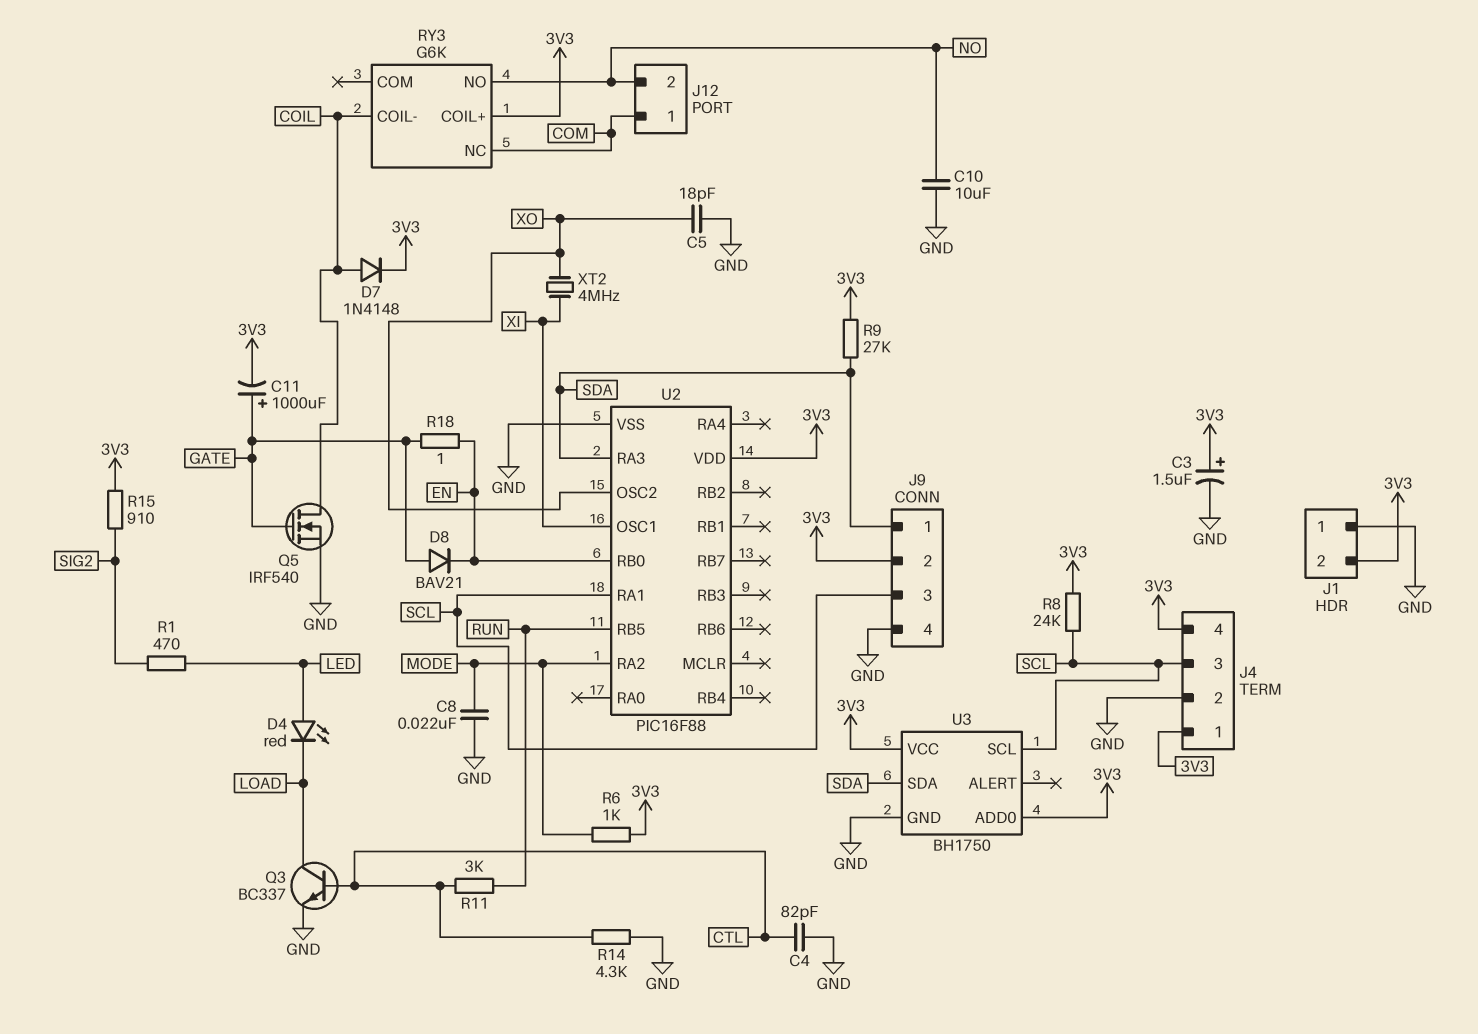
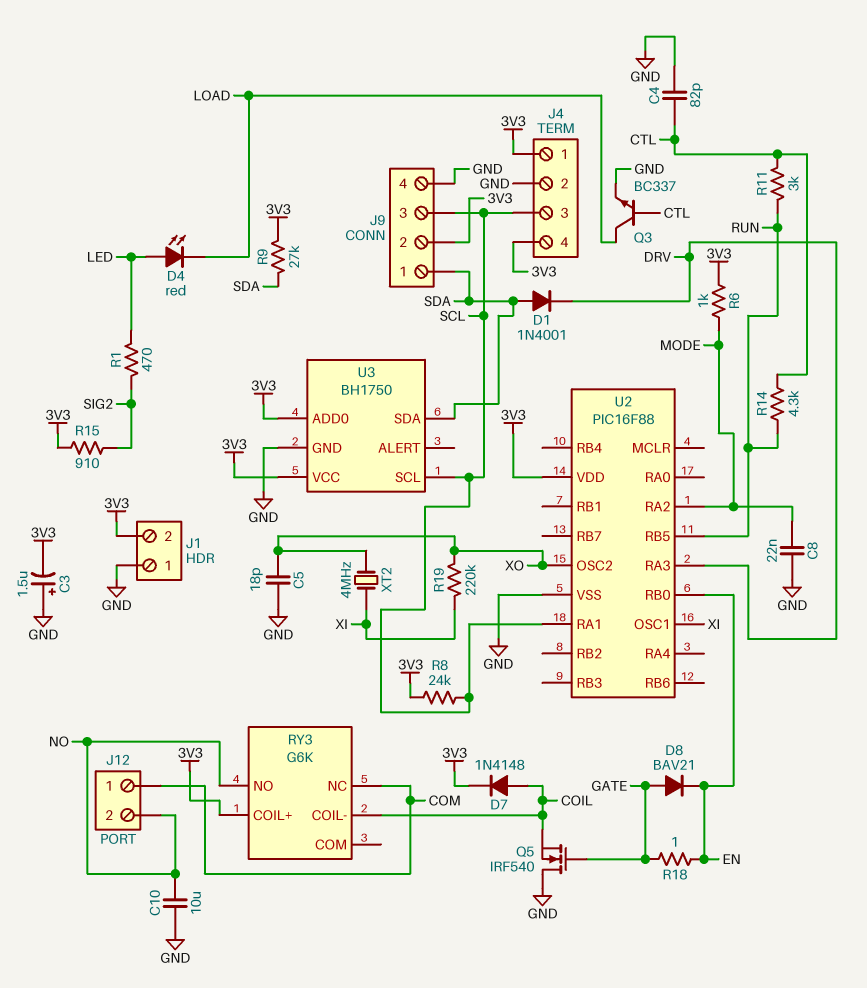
C3: 1.5uF (plus 3V3, minus GND) -> 1.5uF (plus GND, minus 3V3)
C11: 1000uF (plus GATE, minus 3V3) -> none
D1: none -> diode 1N4001 (A SDA, K DRV)
Q5: NMOS IRF540 (G GATE, D COIL, S GND) -> NMOS IRF540 (G GATE, D GND, S COIL)
R14: 4.3k (CTL, GND) -> 4.3k (CTL, RUN)
R19: none -> 220k (XI, XO)
U2 pin RA3: SDA -> DRV

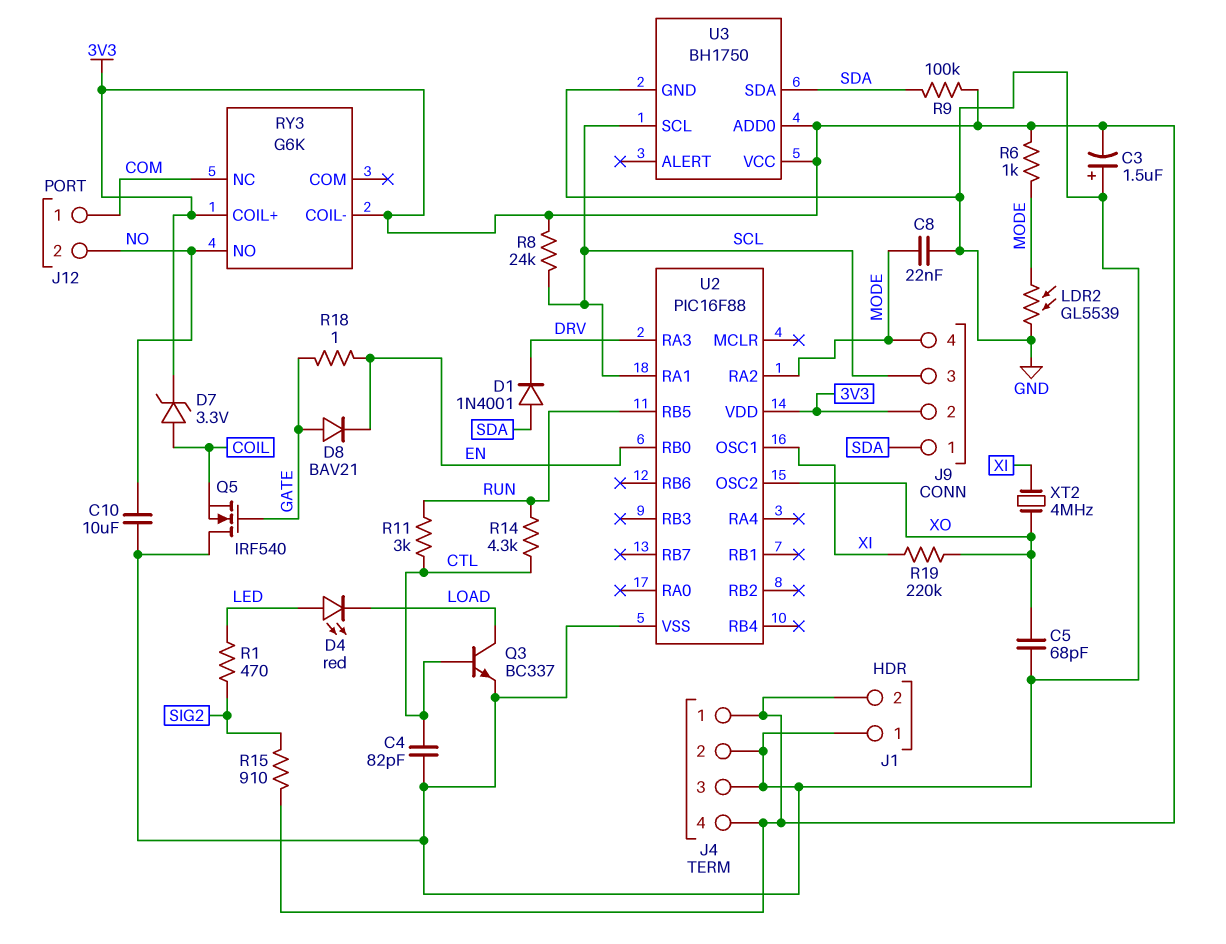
C5: 18pF (GND, XO) -> 68pF (GND, XO)
D7: diode 1N4148 (A COIL, K 3V3) -> zener 3.3V (A COIL, K 3V3)
J4 pin 3: SCL -> GND
J9 pin 4: GND -> MODE
LDR2: none -> GL5539 (GND, MODE)
R9: 27k (3V3, SDA) -> 100k (3V3, SDA)
RY3 pin COIL-: COIL -> 3V3

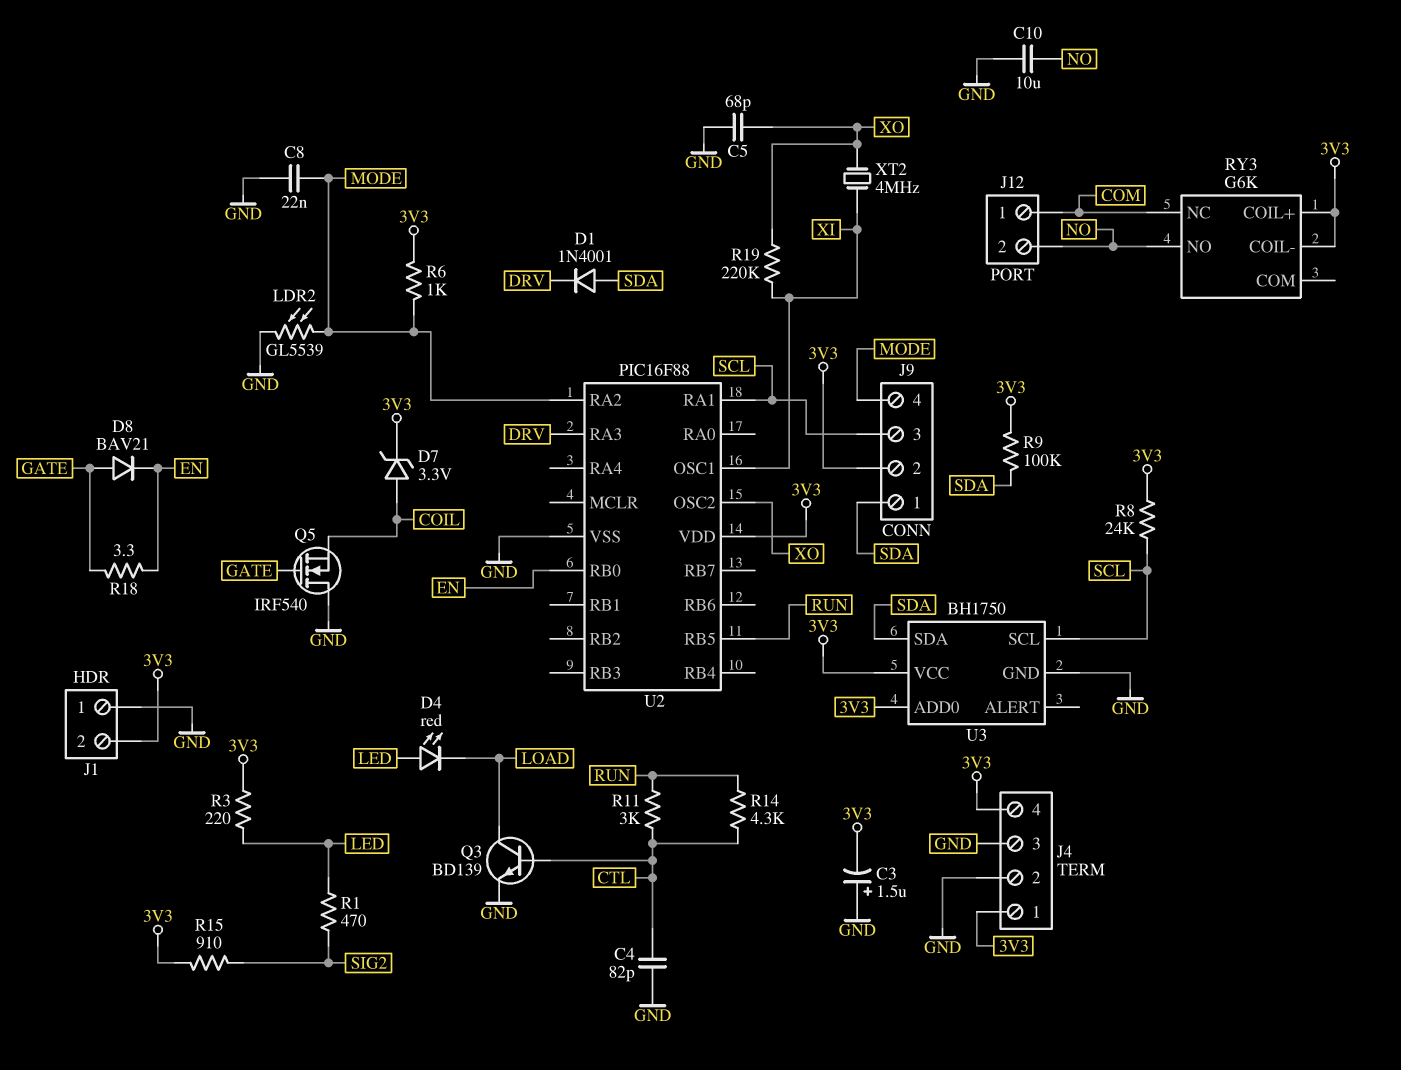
Q3: NPN BC337 (B CTL, C LOAD, E GND) -> NPN BD139 (B CTL, C LOAD, E GND)
R3: none -> 220 (3V3, LED)
R18: 1 (EN, GATE) -> 3.3 (EN, GATE)

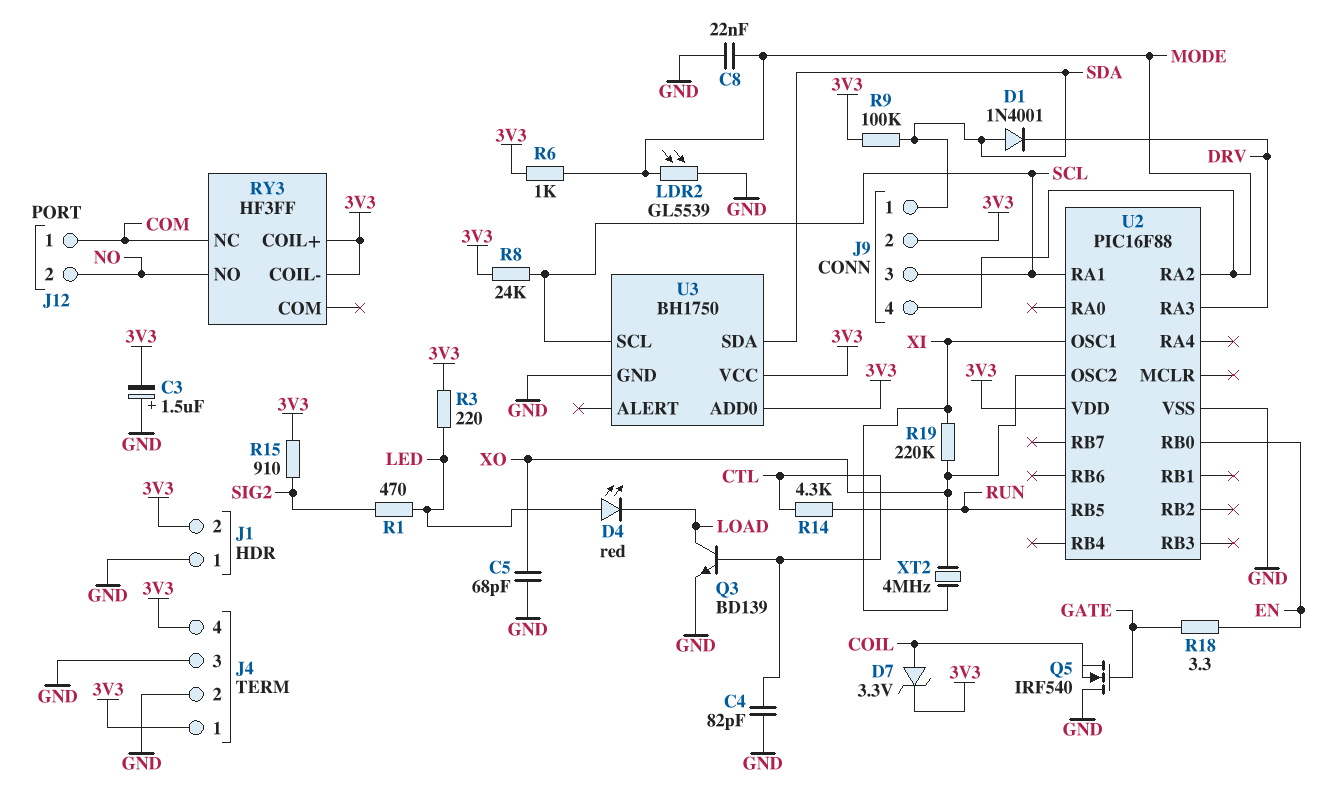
C10: 10uF (GND, NO) -> none
D8: diode BAV21 (A GATE, K EN) -> none
R11: 3k (CTL, RUN) -> none
RY3: G6K -> HF3FF

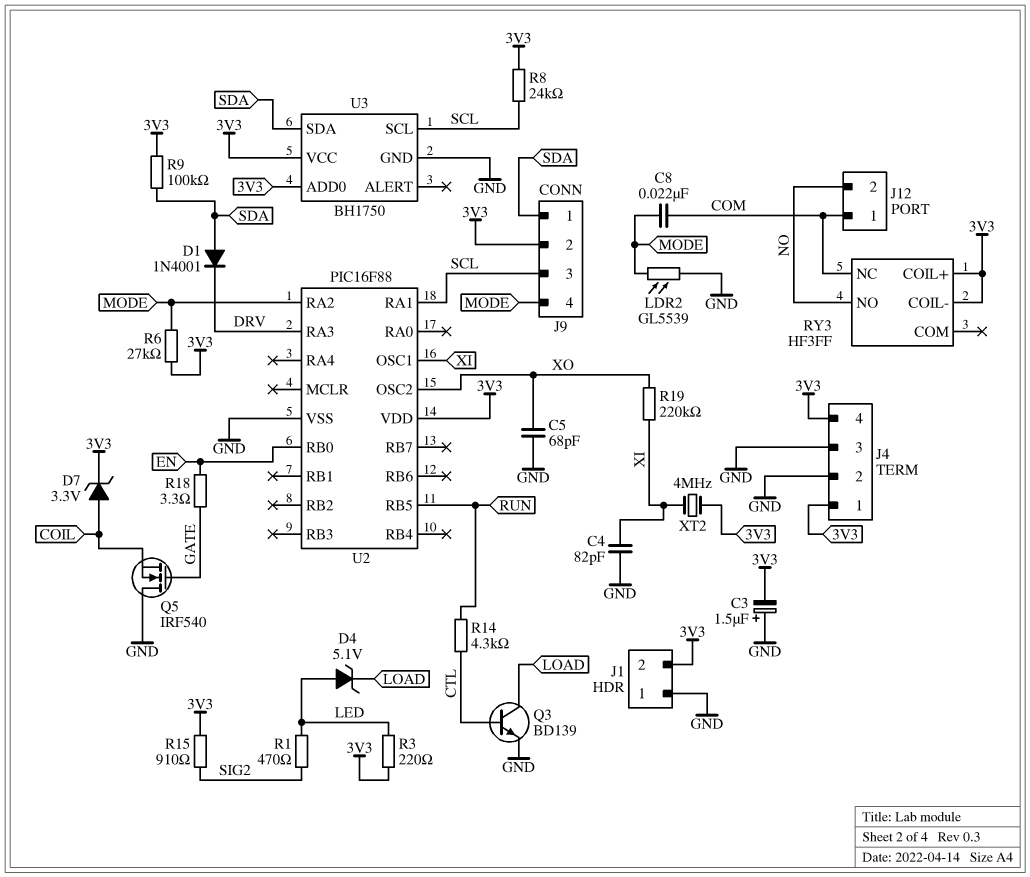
C4: 82pF (CTL, GND) -> 82pF (GND, XI)
C8: 22nF (GND, MODE) -> 22nF (COM, MODE)
D4: LED red (A LED, K LOAD) -> zener 5.1V (A LED, K LOAD)
R6: 1k (3V3, MODE) -> 27k (3V3, MODE)
XT2: 4MHz (XI, XO) -> 4MHz (3V3, XI)

